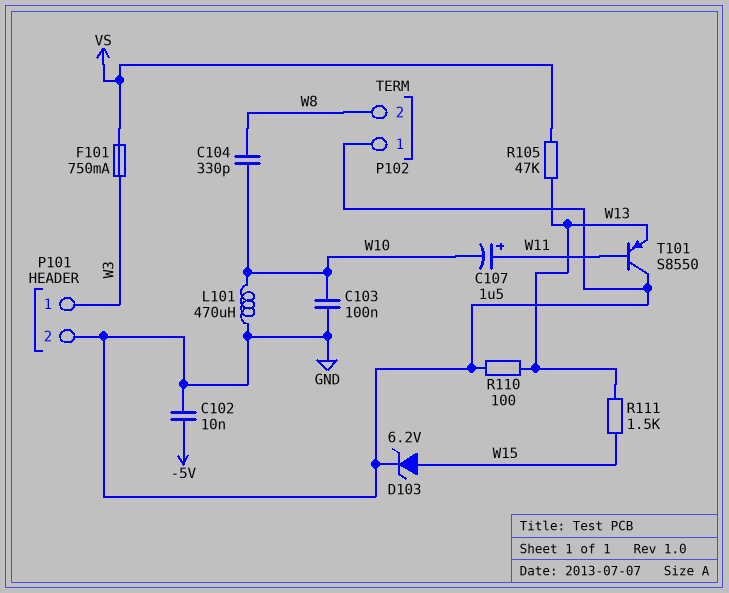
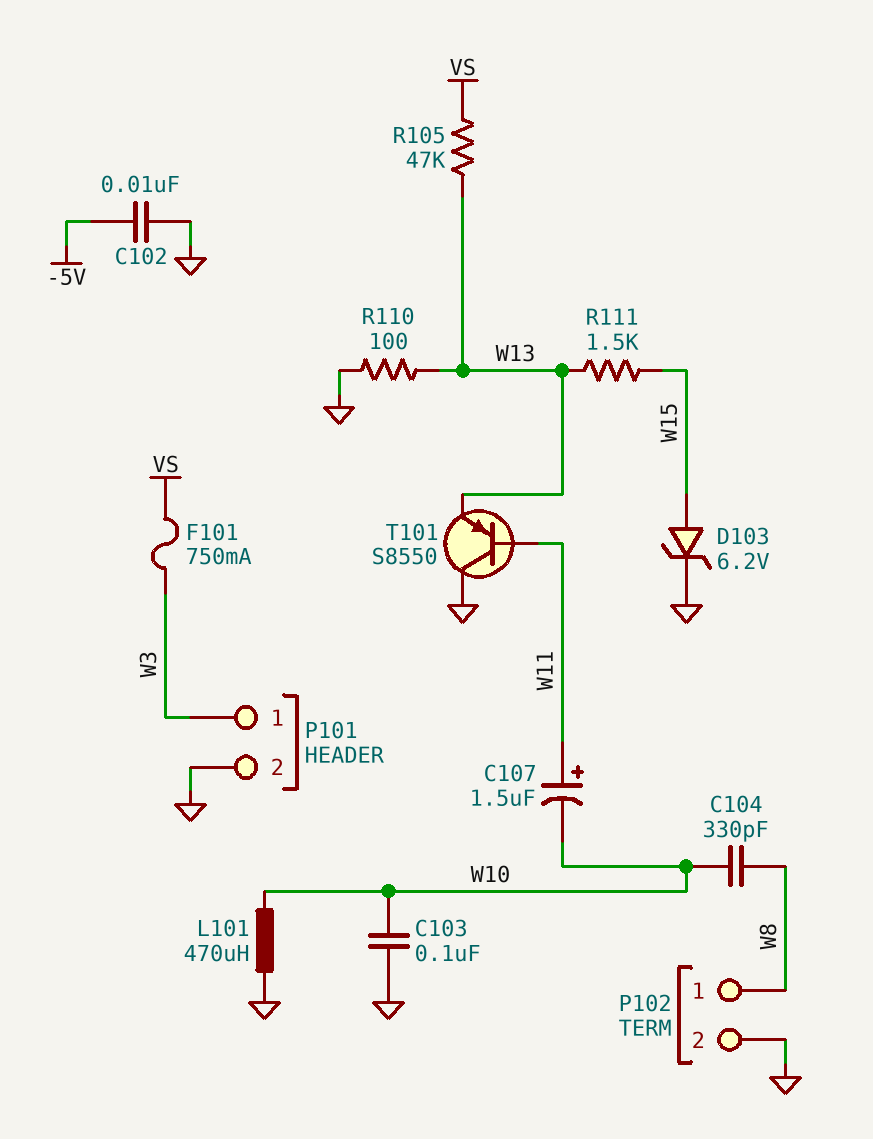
P102 pin 1: GND -> W8
P102 pin 2: W8 -> GND

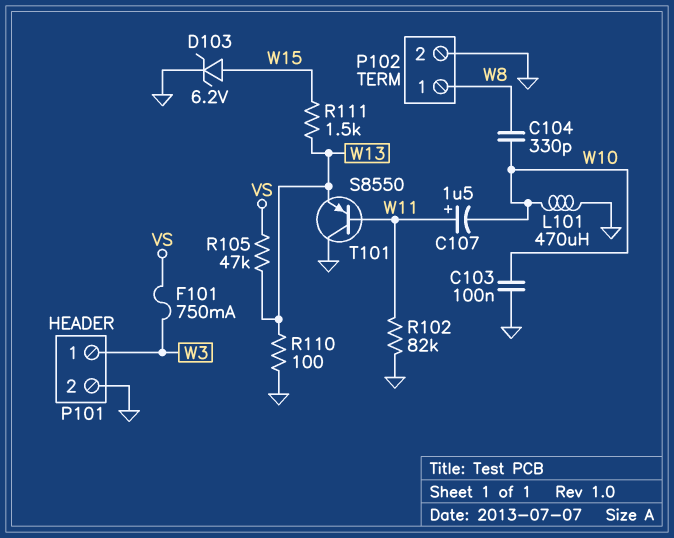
C102: 10nF (-5V, GND) -> none
R102: none -> 82k (GND, W11)

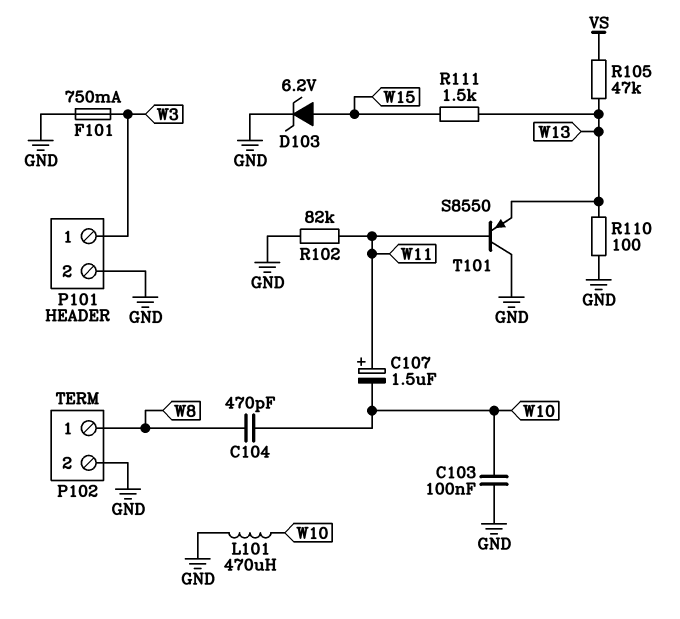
C104: 330pF (W8, W10) -> 470pF (W8, W10)
F101: 750mA (VS, W3) -> 750mA (GND, W3)

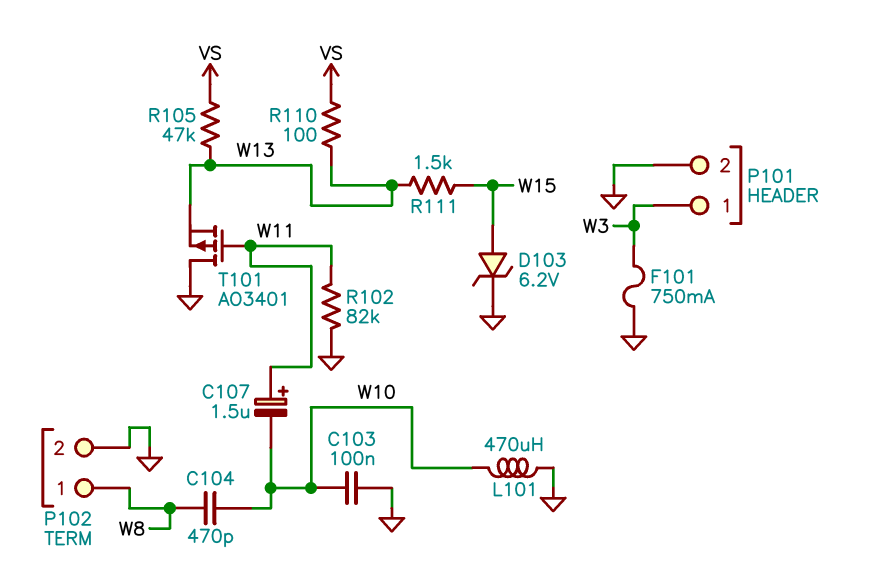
R110: 100 (GND, W13) -> 100 (VS, W13)
T101: PNP S8550 (B W11, C GND, E W13) -> PMOS AO3401 (G W11, D GND, S W13)

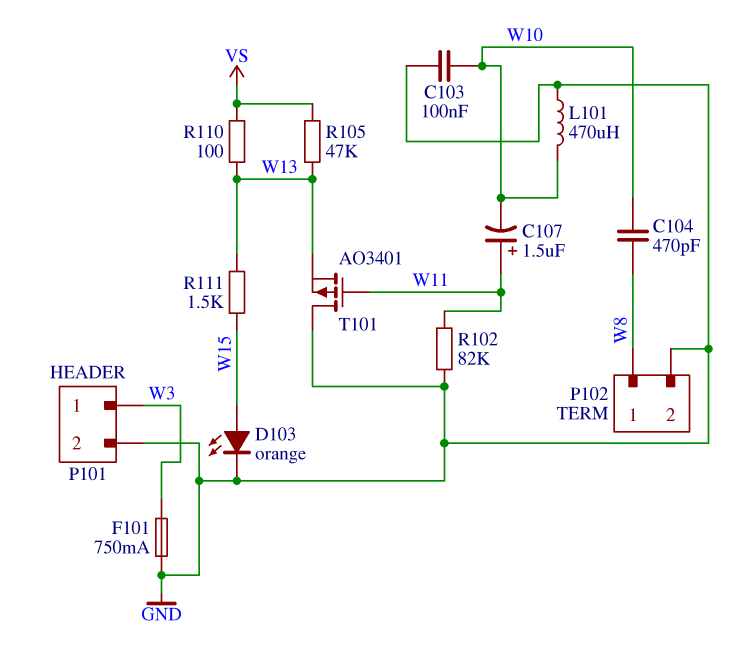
D103: zener 6.2V (A W15, K GND) -> LED orange (A W15, K GND)

